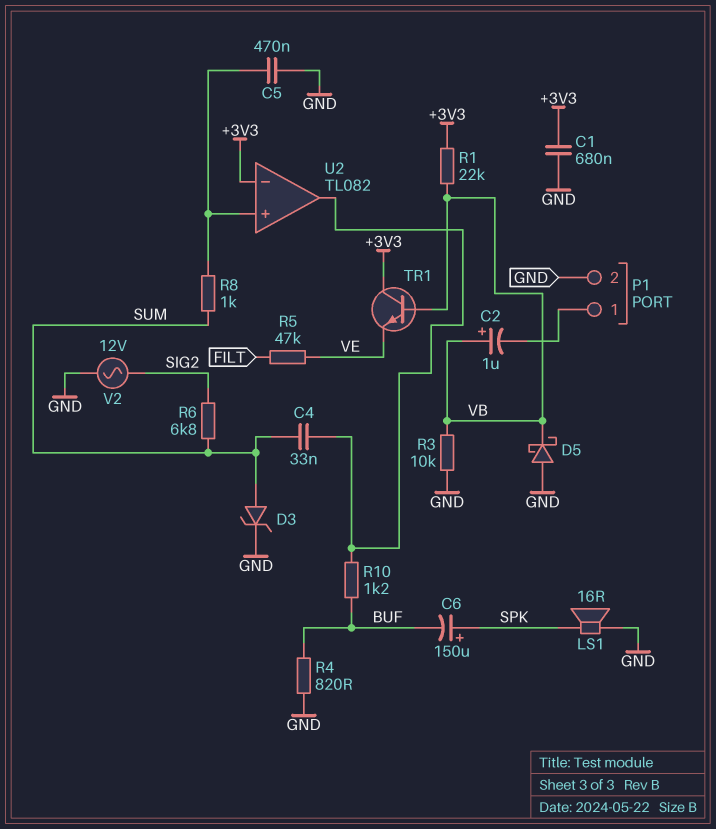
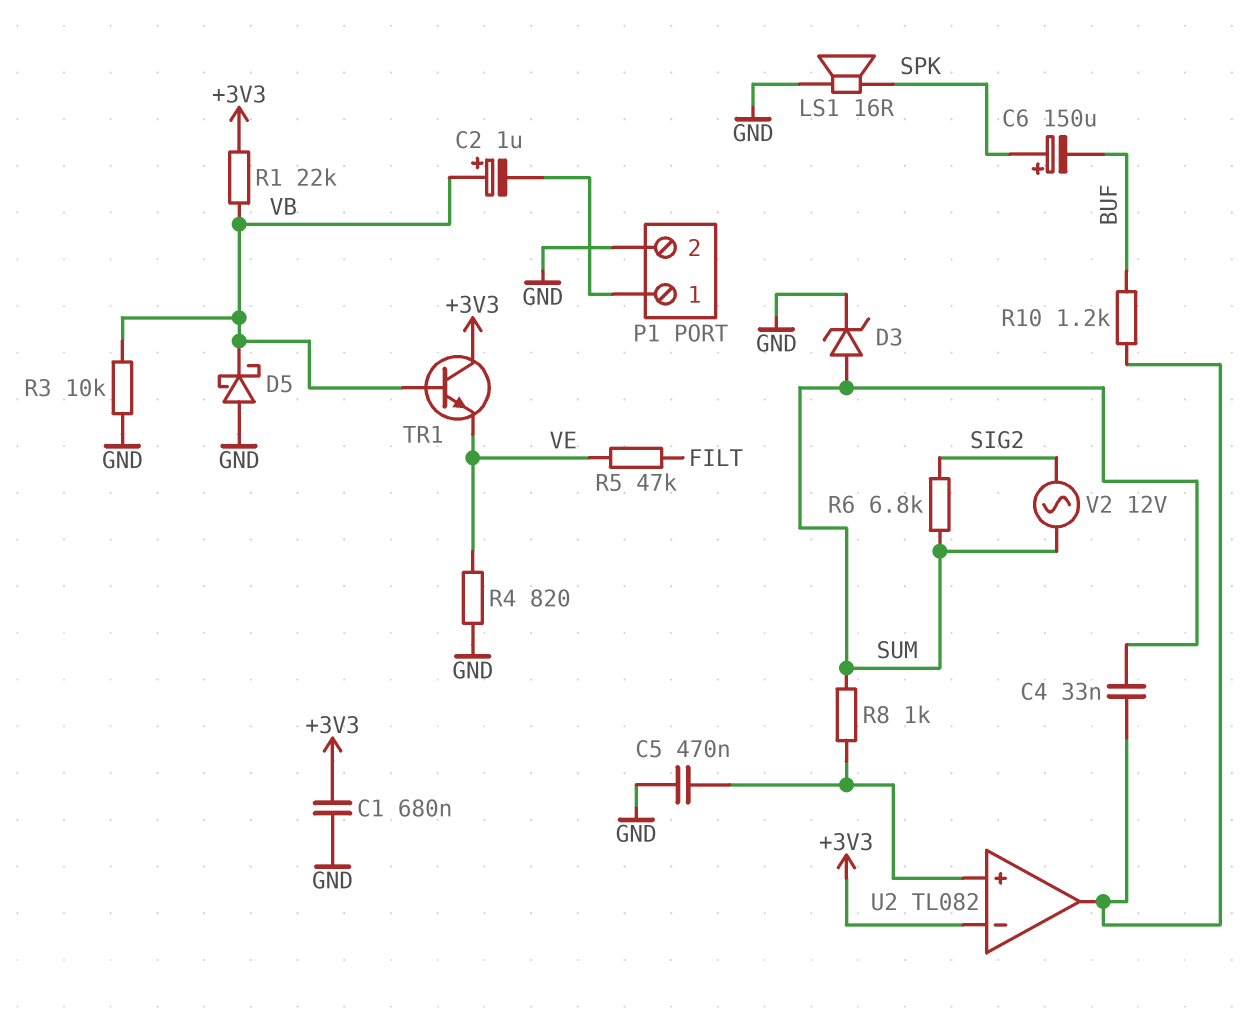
R4: 820 (BUF, GND) -> 820 (GND, VE)
V2: AC 12V (GND, SIG2) -> AC 12V (SIG2, SUM)

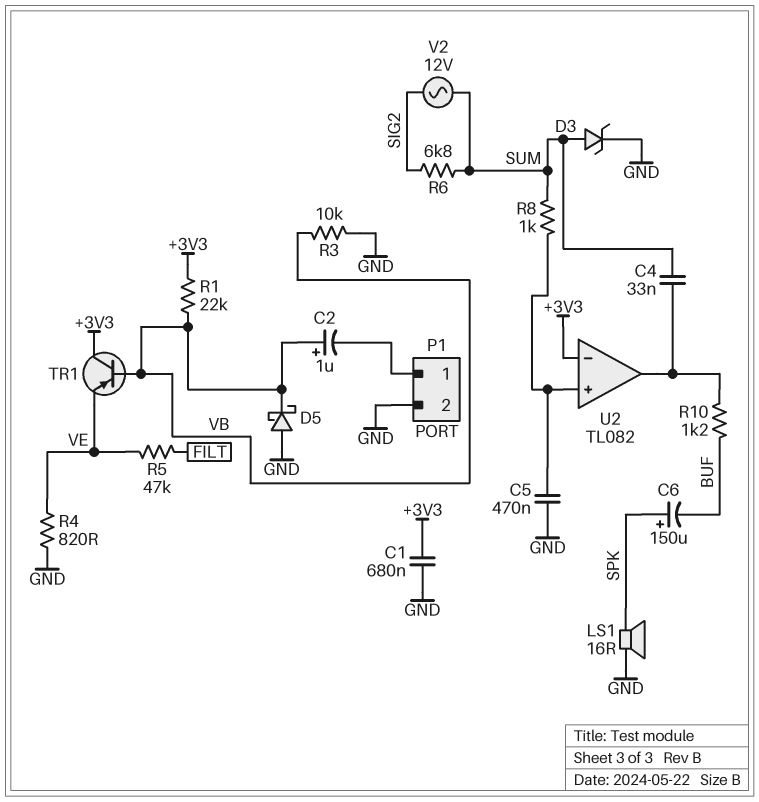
TR1: NPN (B VB, C +3V3, E VE) -> PNP (B VB, C +3V3, E VE)

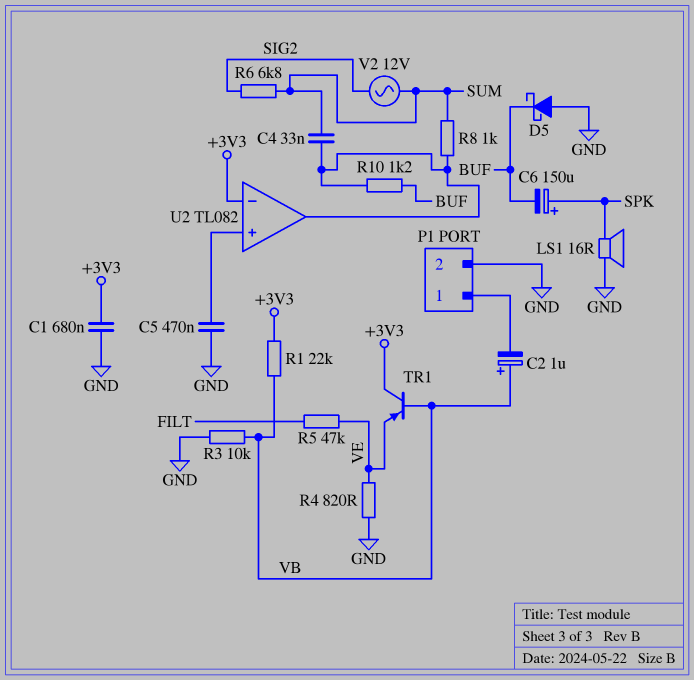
D3: zener (A SUM, K GND) -> none
D5: schottky (A GND, K VB) -> schottky (A GND, K BUF)
R8: 1k (SUM, U2/in+) -> 1k (SUM, U2/out)

